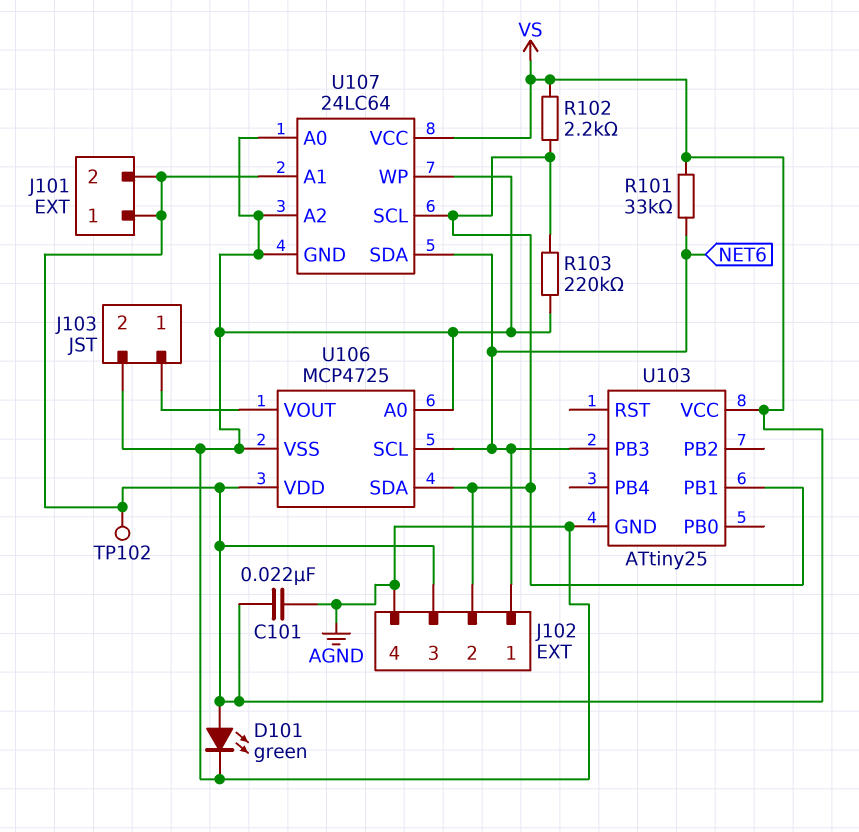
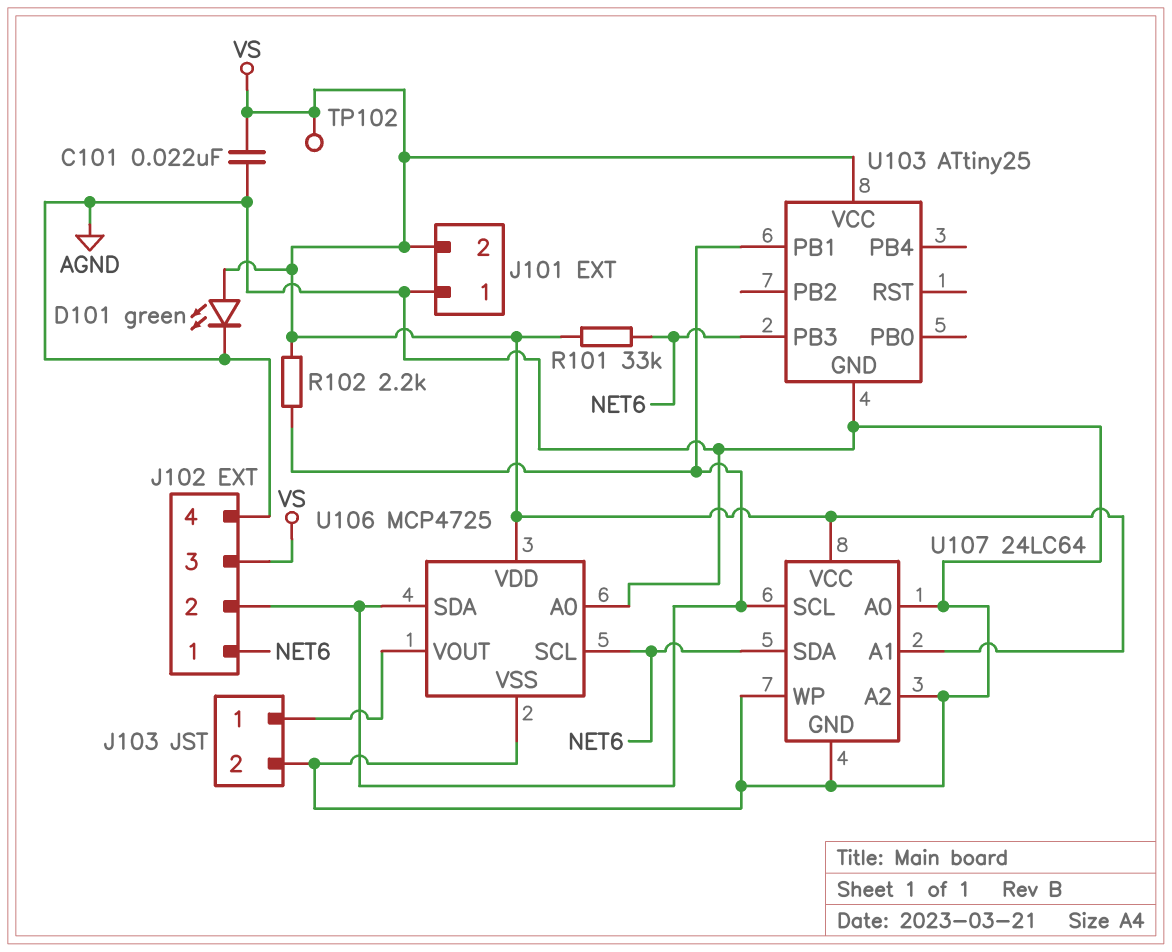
J101 pin 1: VS -> AGND
R103: 220k (AGND, J102/2) -> none

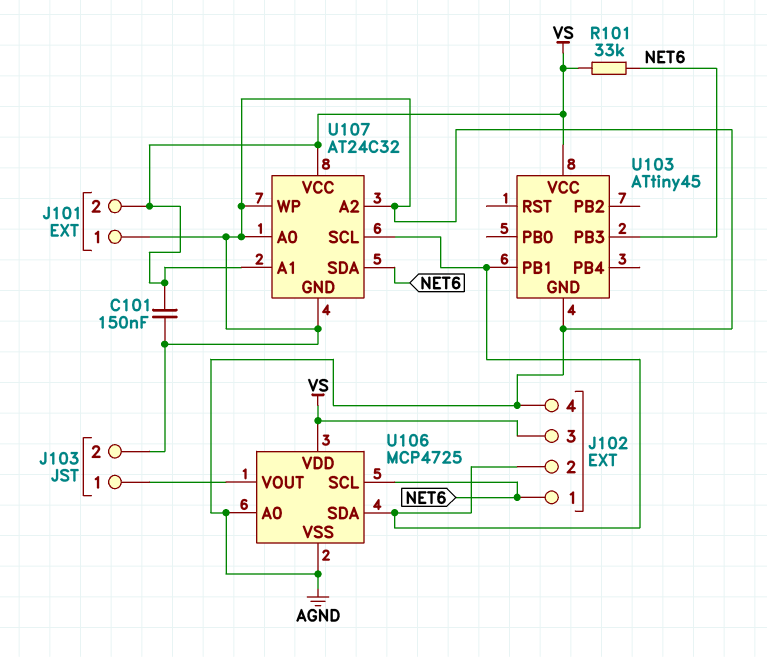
C101: 22nF (AGND, VS) -> 150nF (AGND, VS)
D101: LED green (A VS, K AGND) -> none
R102: 2.2k (J102/2, VS) -> none
TP102: test point (VS) -> none
U103: ATtiny25 -> ATtiny45
U107: 24LC64 -> AT24C32

